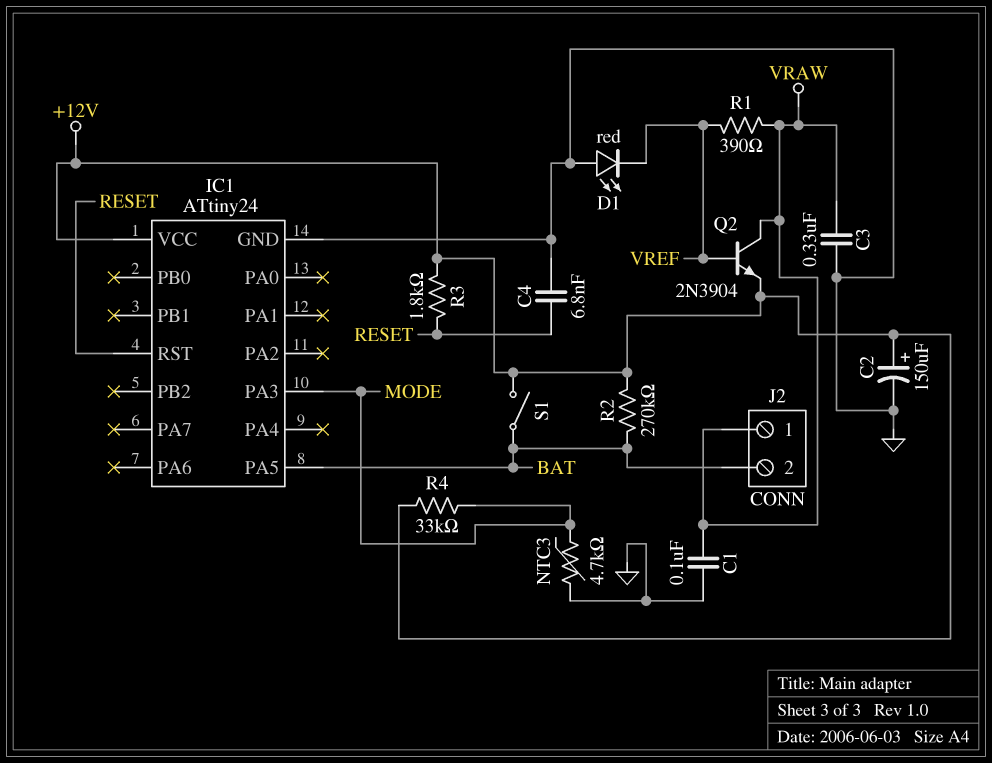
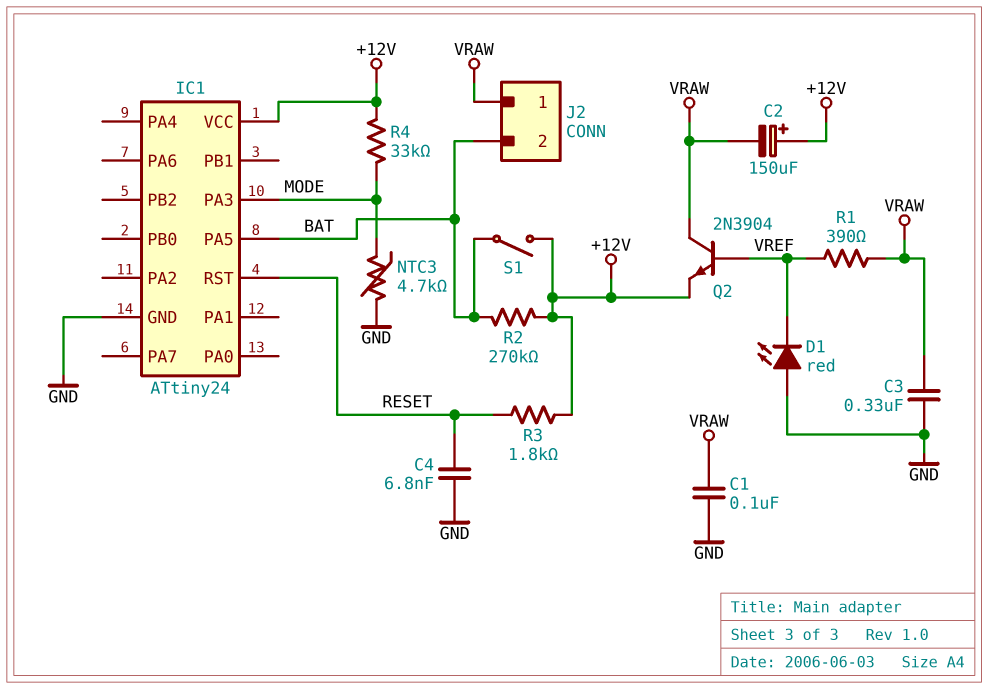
C2: 150uF (plus +12V, minus GND) -> 150uF (plus +12V, minus VRAW)

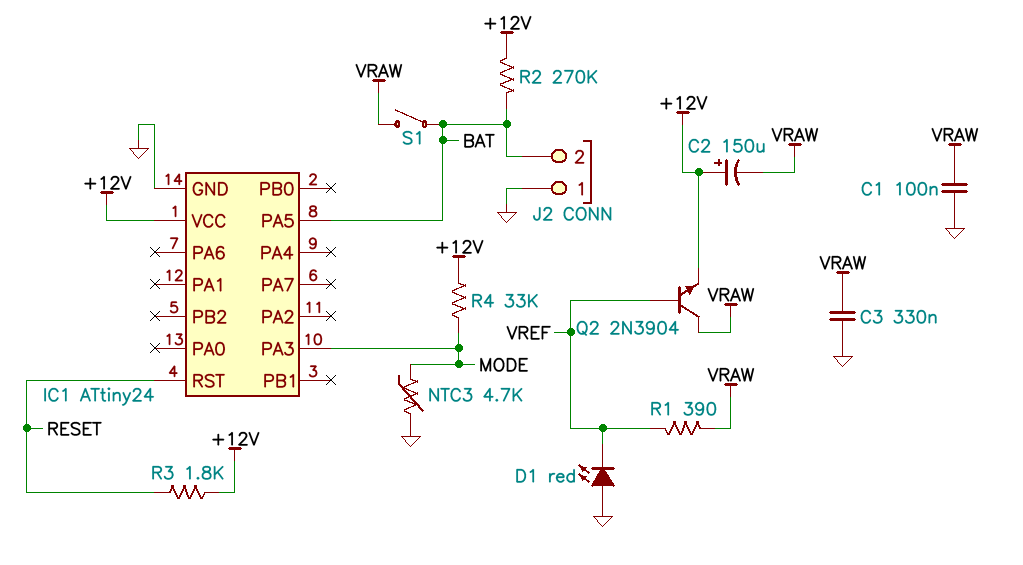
C4: 6.8nF (GND, RESET) -> none
J2 pin 1: VRAW -> GND
S1: switch (+12V, BAT) -> switch (BAT, VRAW)

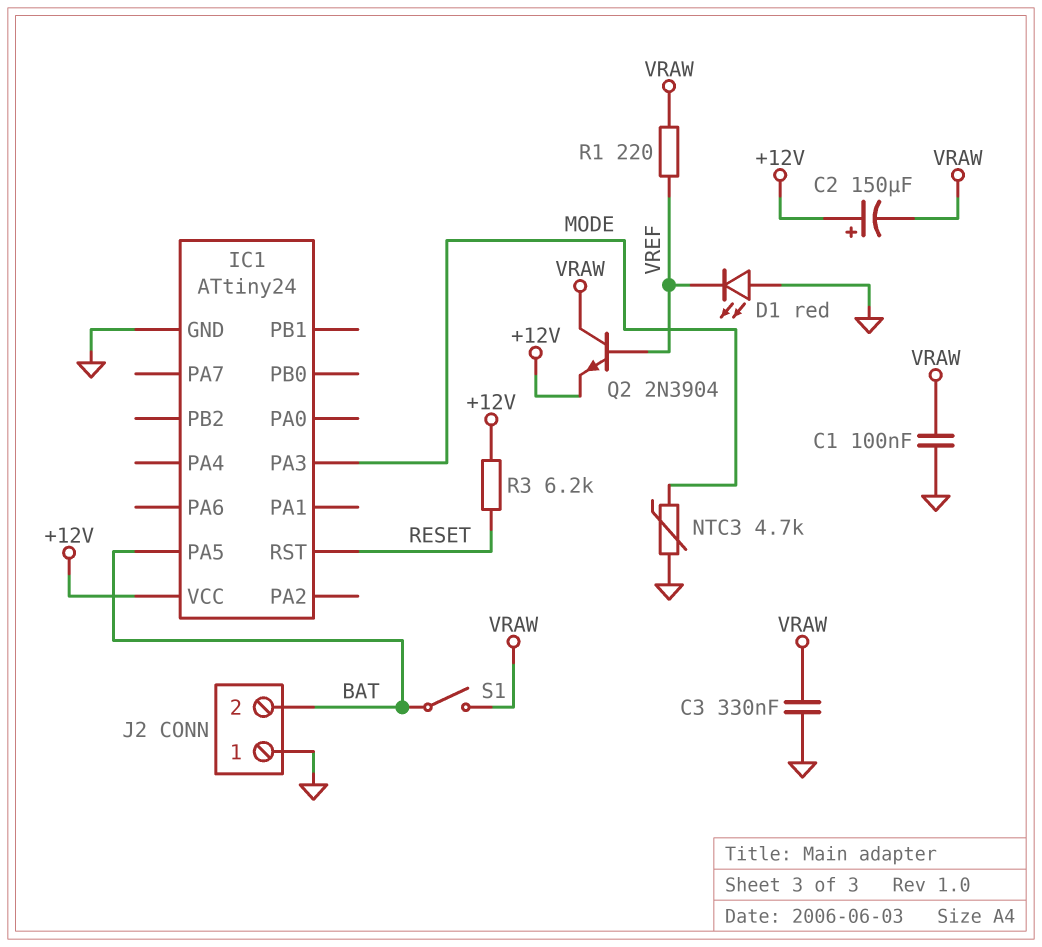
R1: 390 (VRAW, VREF) -> 220 (VRAW, VREF)
R2: 270k (+12V, BAT) -> none
R3: 1.8k (+12V, RESET) -> 6.2k (+12V, RESET)
R4: 33k (+12V, MODE) -> none

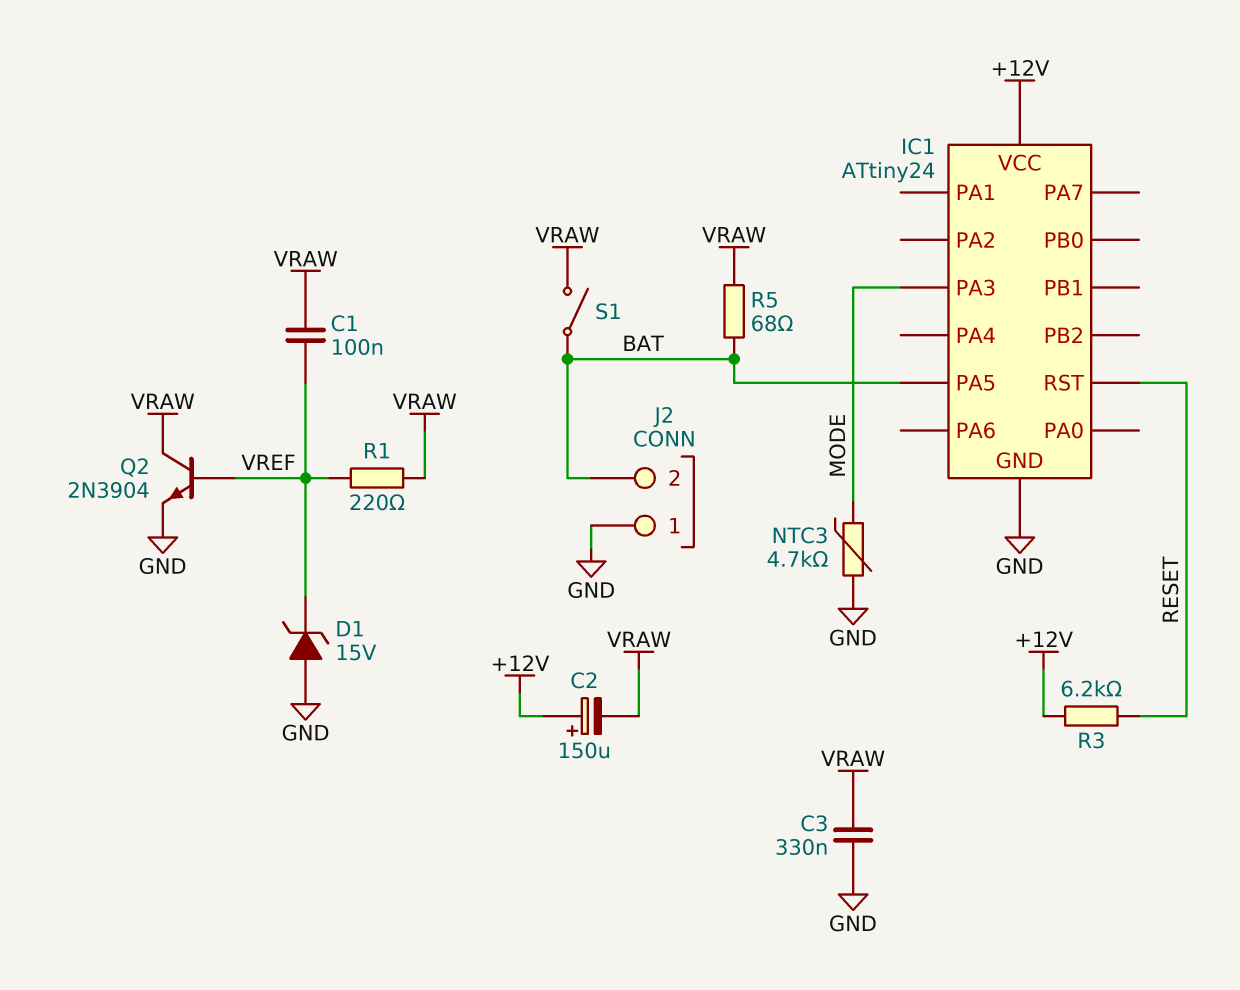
C1: 100nF (GND, VRAW) -> 100nF (VRAW, VREF)
D1: LED red (A GND, K VREF) -> zener 15V (A GND, K VREF)
Q2: NPN 2N3904 (B VREF, C VRAW, E +12V) -> NPN 2N3904 (B VREF, C VRAW, E GND)
R5: none -> 68 (BAT, VRAW)

